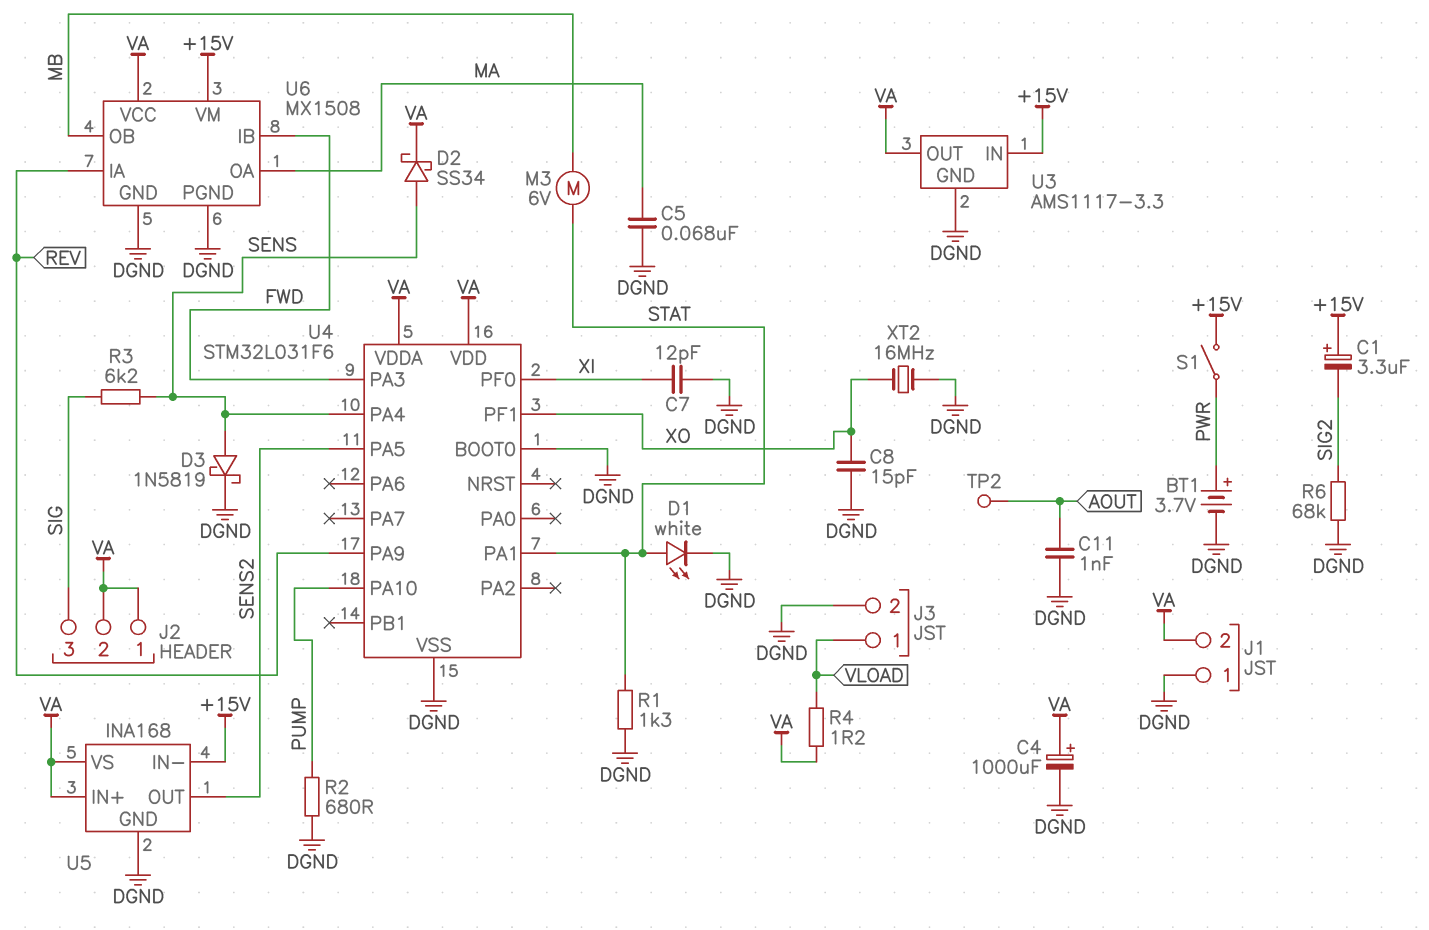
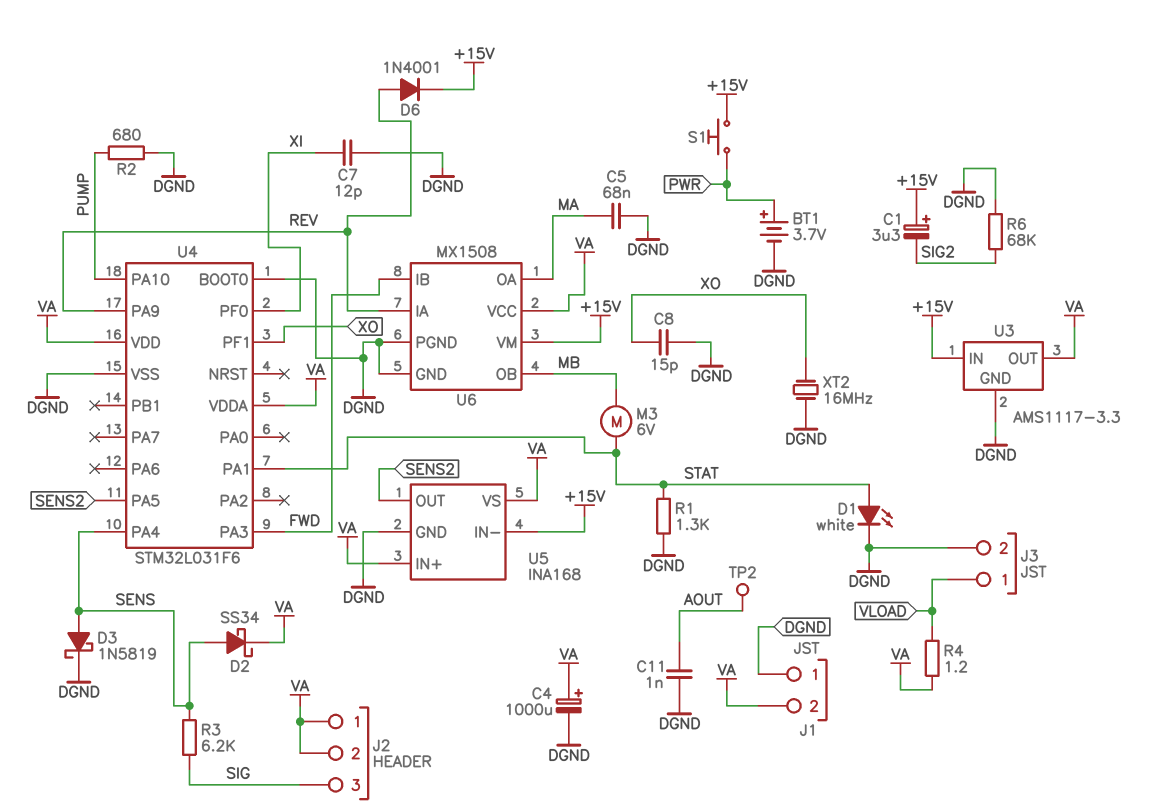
D6: none -> diode 1N4001 (A REV, K +15V)
S1: switch (+15V, PWR) -> button (+15V, PWR)

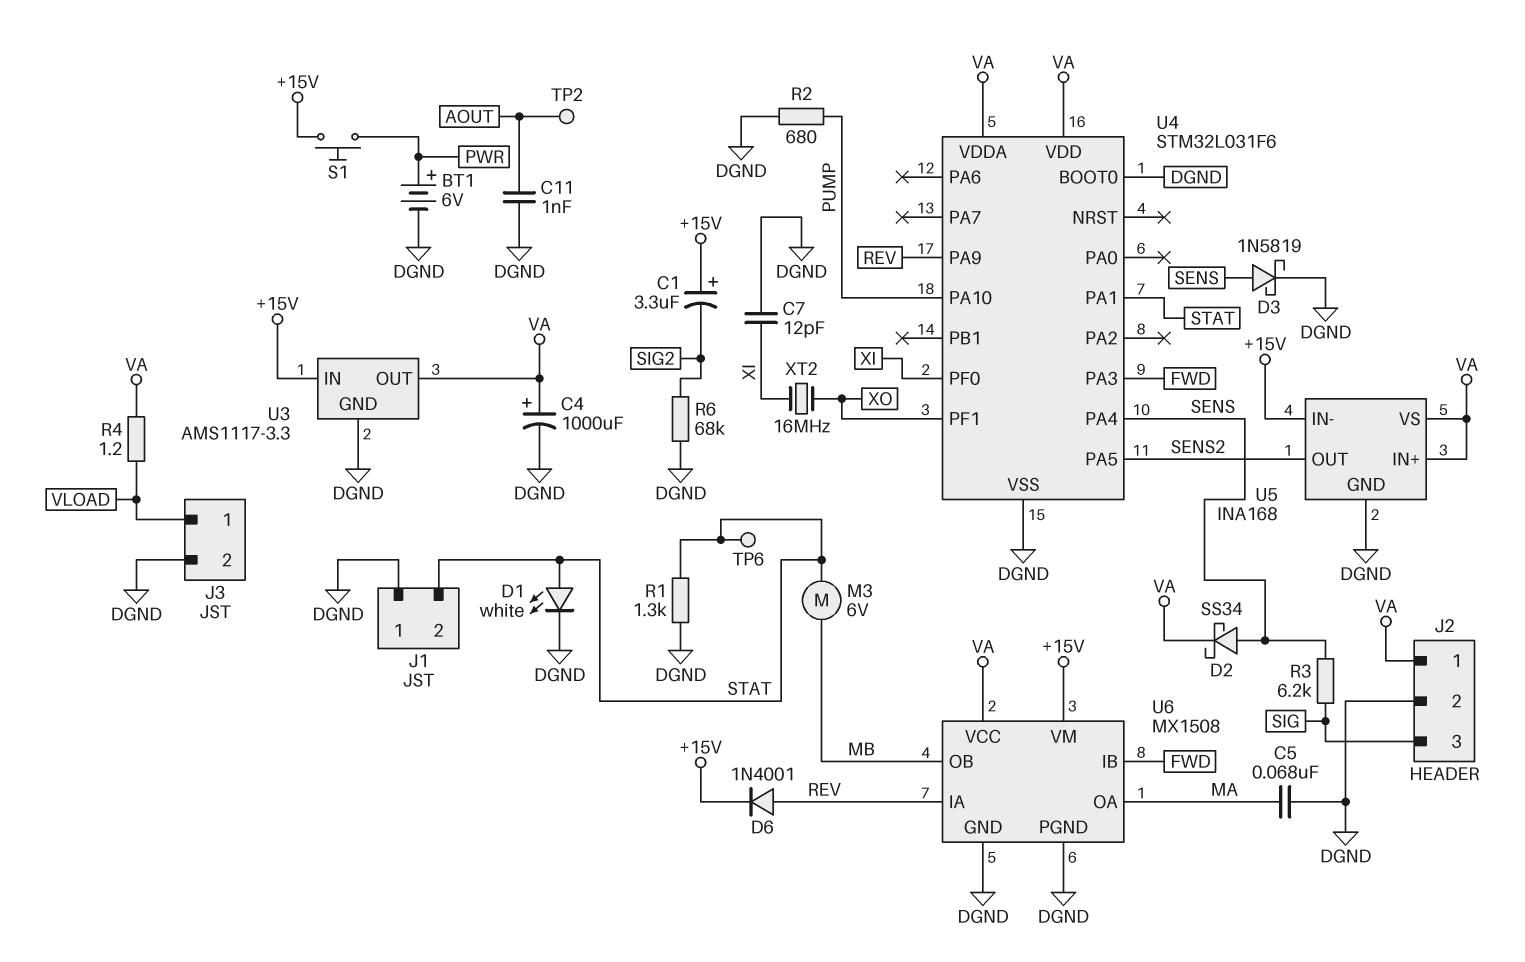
BT1: 3.7V (plus PWR, minus DGND) -> 6V (plus PWR, minus DGND)
C8: 15pF (DGND, XO) -> none
J1 pin 2: VA -> STAT
J2 pin 2: VA -> DGND
TP6: none -> test point (STAT)
XT2: 16MHz (DGND, XO) -> 16MHz (XI, XO)

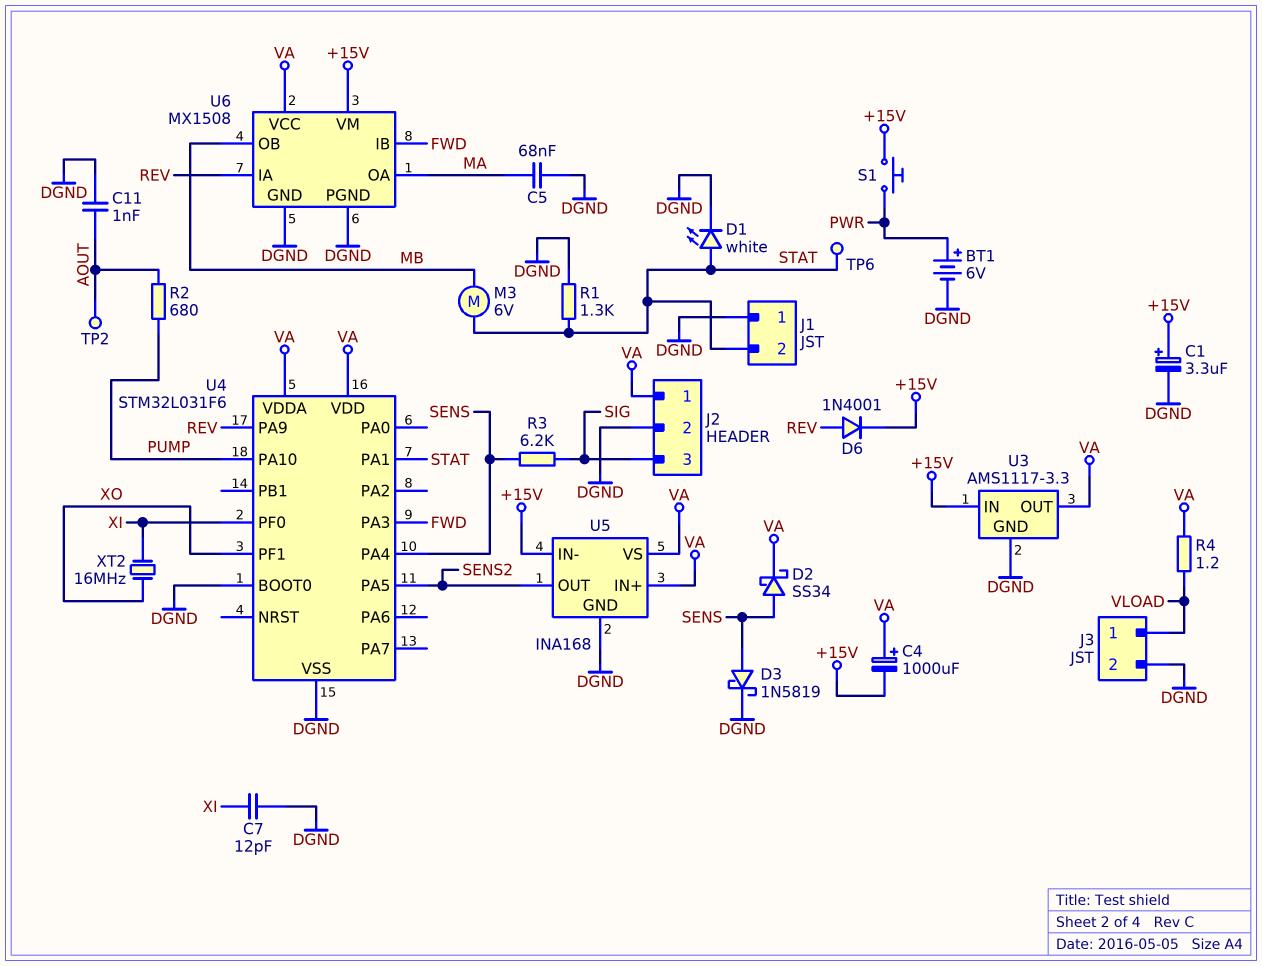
C1: 3.3uF (plus +15V, minus SIG2) -> 3.3uF (plus +15V, minus DGND)
C4: 1000uF (plus VA, minus DGND) -> 1000uF (plus VA, minus +15V)
R2: 680 (DGND, PUMP) -> 680 (AOUT, PUMP)
R6: 68k (DGND, SIG2) -> none

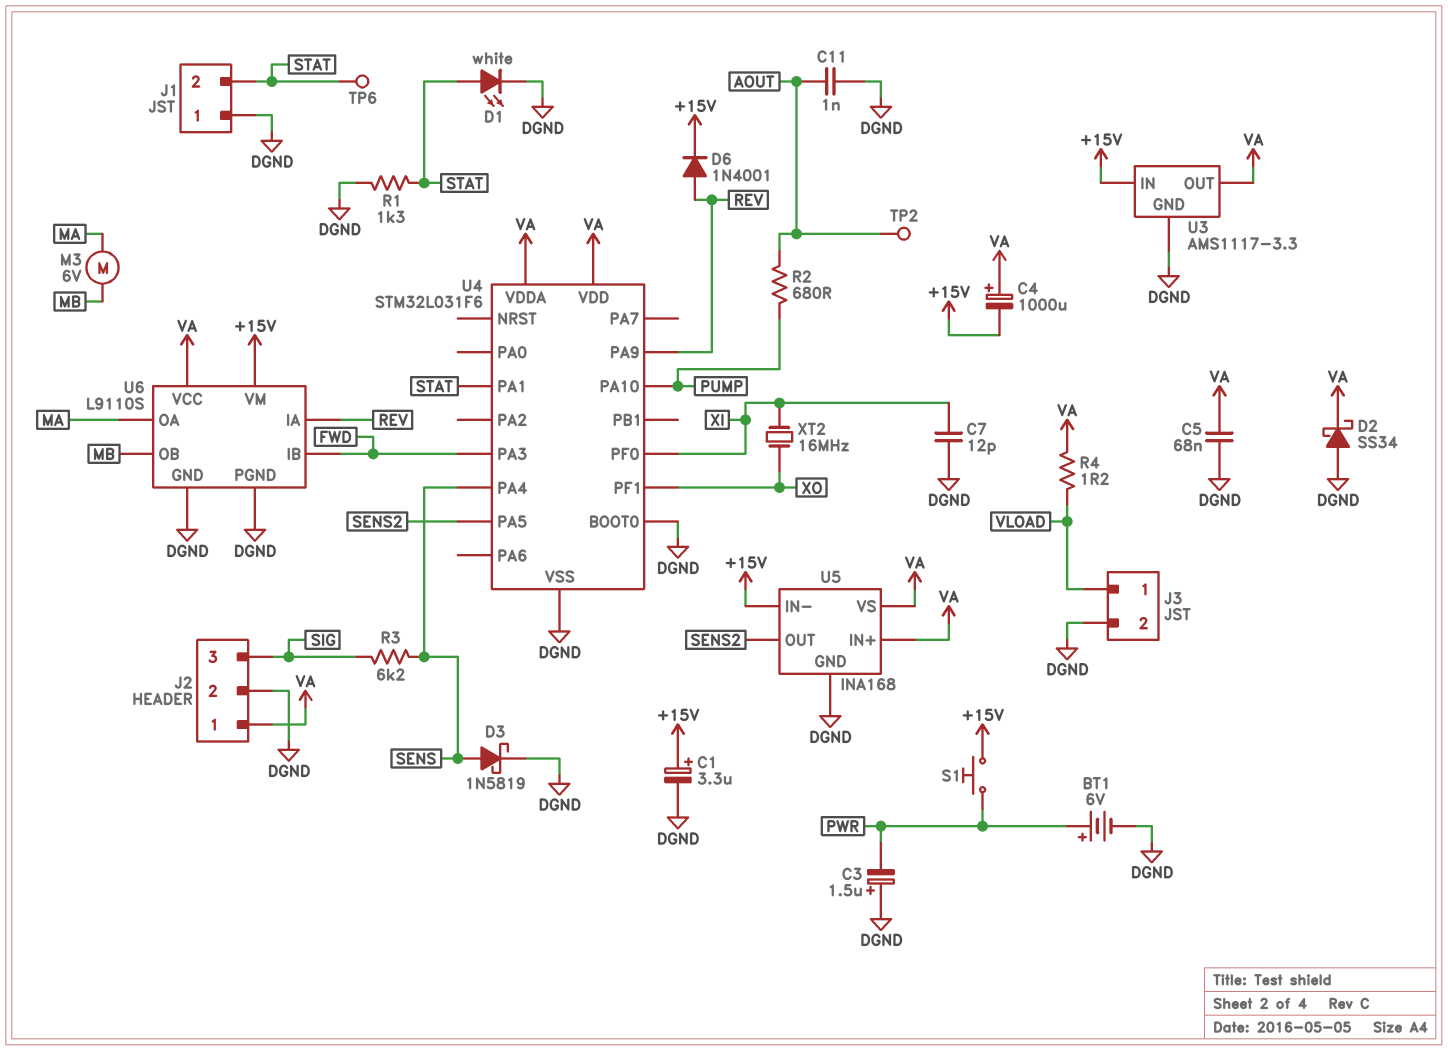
C3: none -> 1.5uF (plus DGND, minus PWR)
C5: 68nF (DGND, MA) -> 68nF (DGND, VA)
D2: schottky SS34 (A SENS, K VA) -> schottky SS34 (A DGND, K VA)
M3: motor 6V (MB, STAT) -> motor 6V (MA, MB)
U6: MX1508 -> L9110S

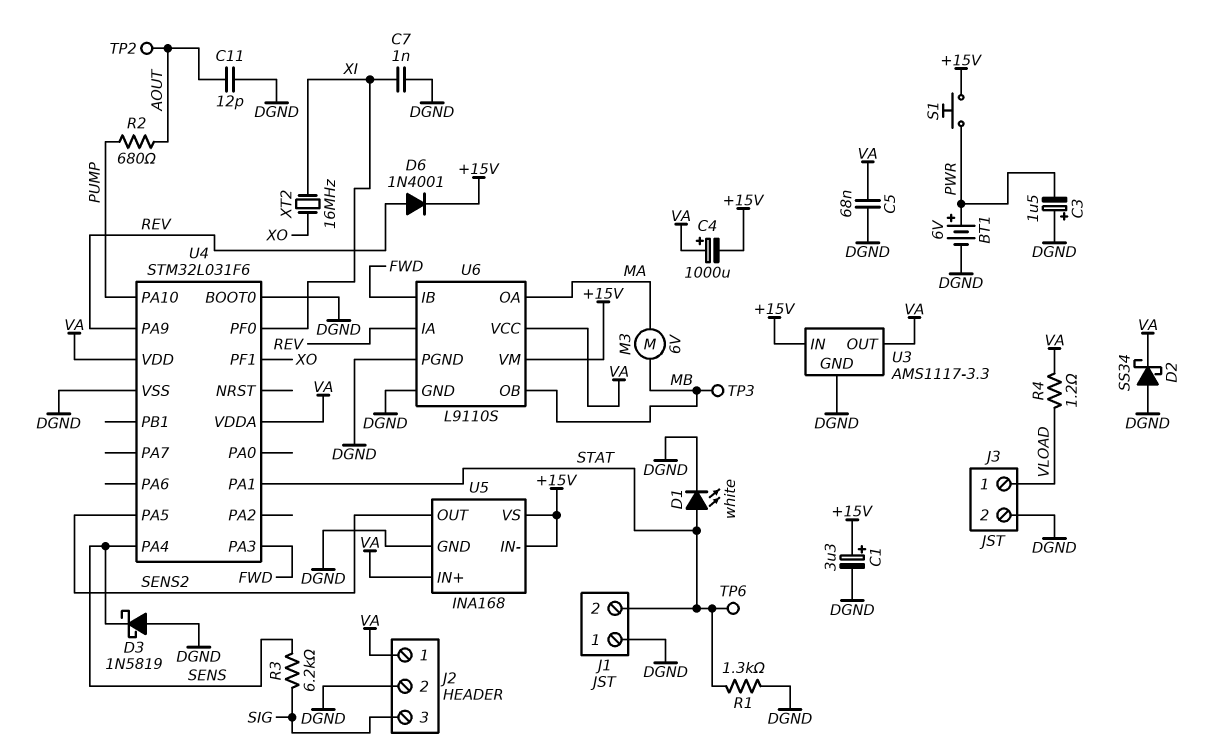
C7: 12pF (DGND, XI) -> 1nF (DGND, XI)
C11: 1nF (AOUT, DGND) -> 12pF (AOUT, DGND)
D3: schottky 1N5819 (A SENS, K DGND) -> schottky 1N5819 (A DGND, K SENS)
TP3: none -> test point (MB)
U5 pin VS: VA -> +15V

